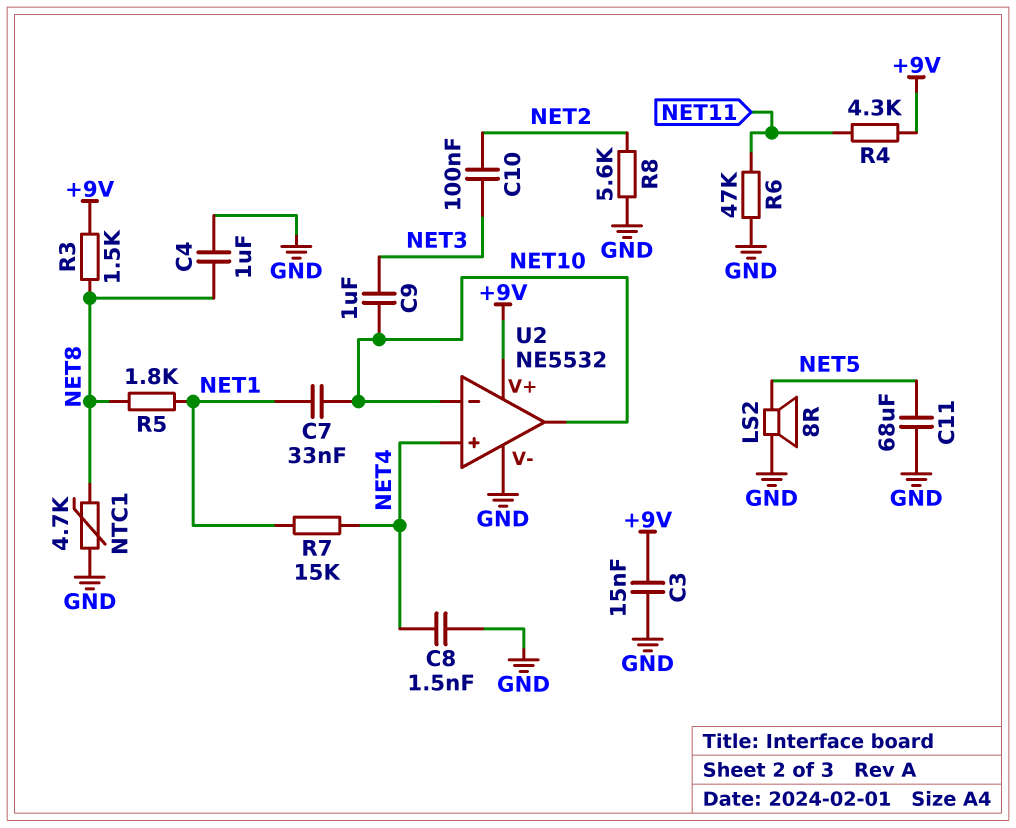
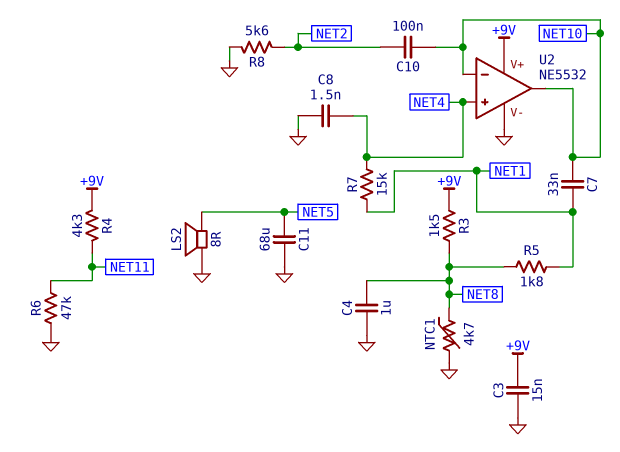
C9: 1uF (NET3, NET10) -> none
C10: 100nF (NET2, NET3) -> 100nF (NET2, NET10)

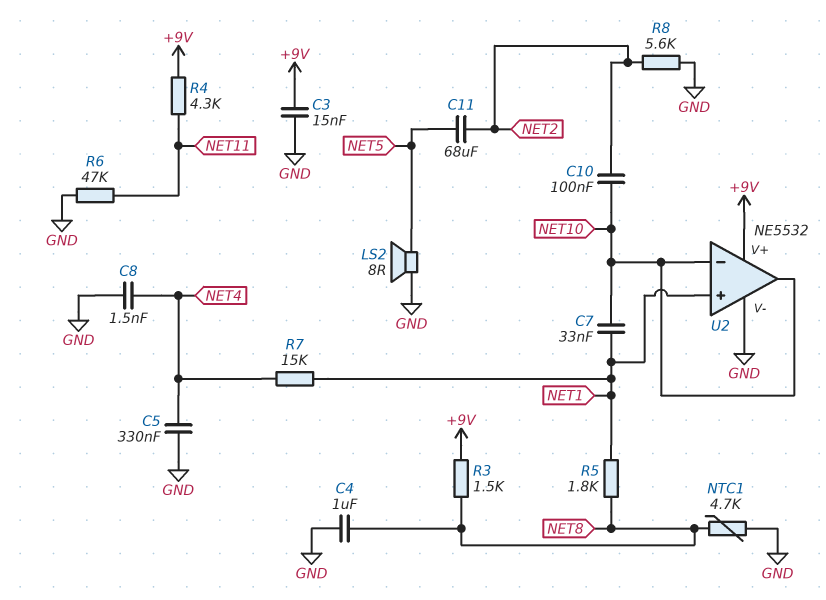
C5: none -> 330nF (GND, NET4)
C11: 68uF (GND, NET5) -> 68uF (NET2, NET5)
U2 pin in+: NET4 -> NET1

